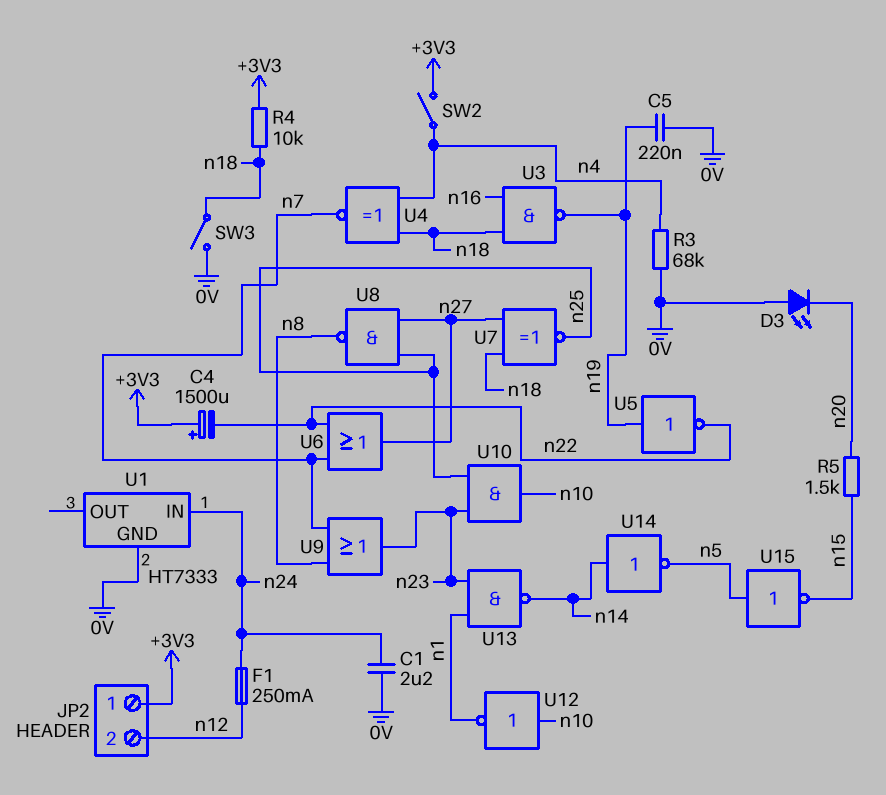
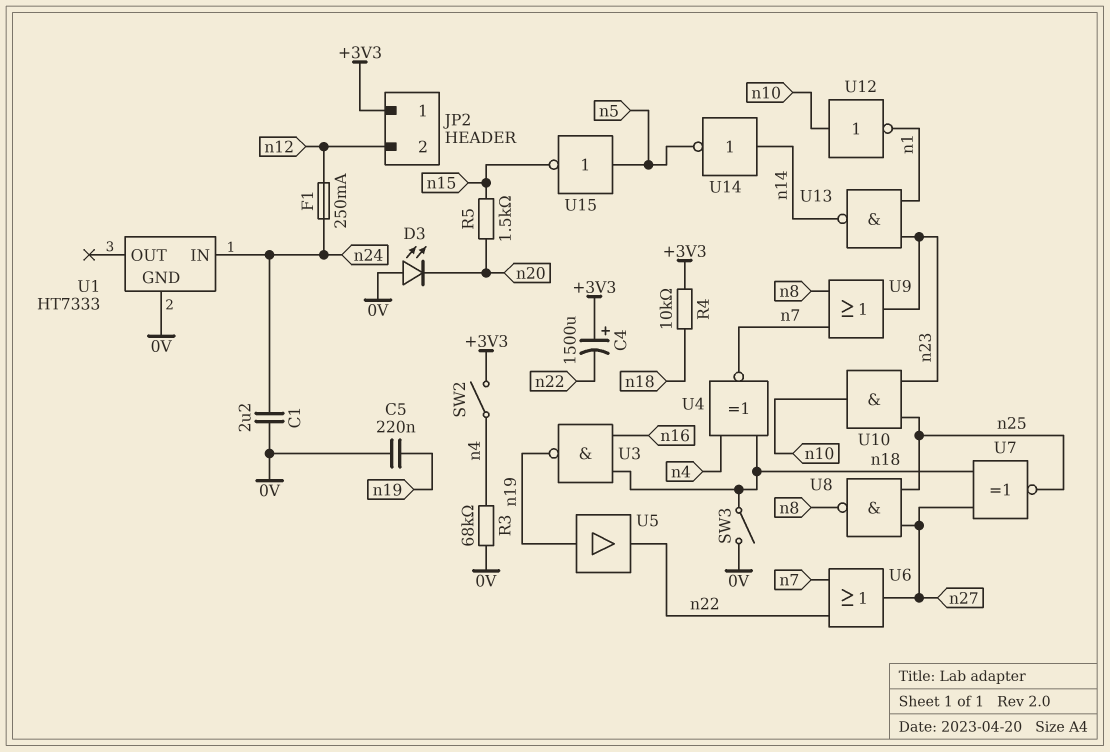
U5: NOT (in n19, out n22) -> buffer (in n19, out n22)

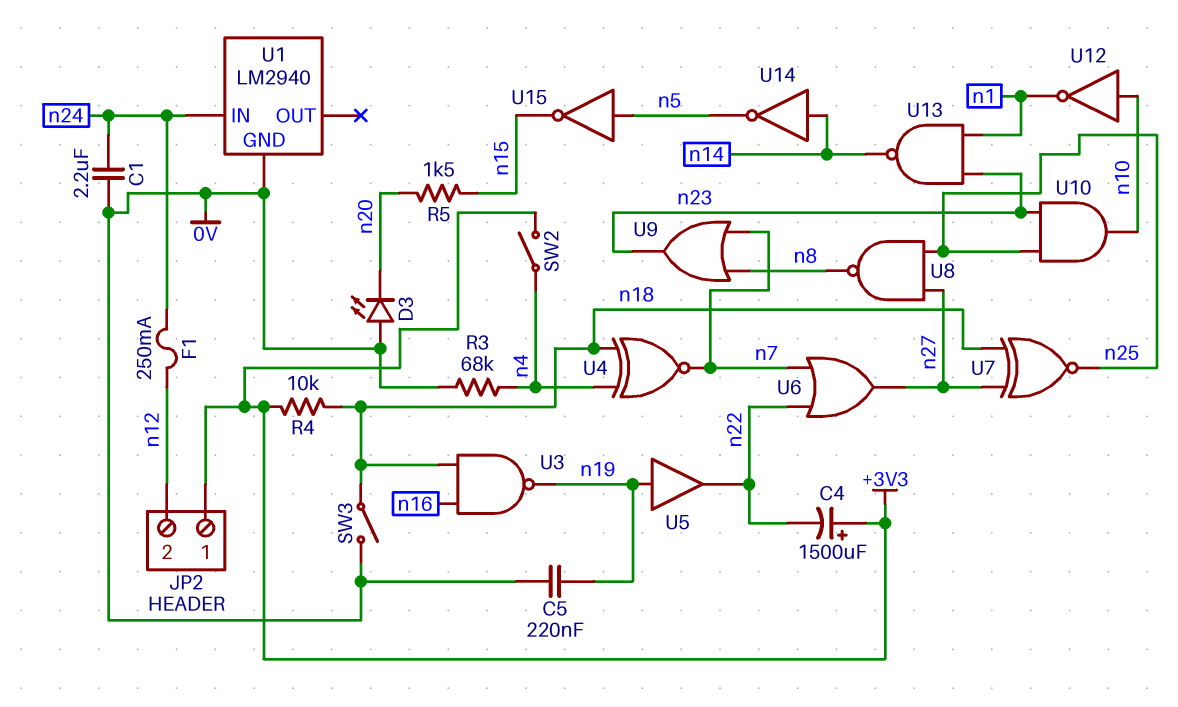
U1: HT7333 -> LM2940

